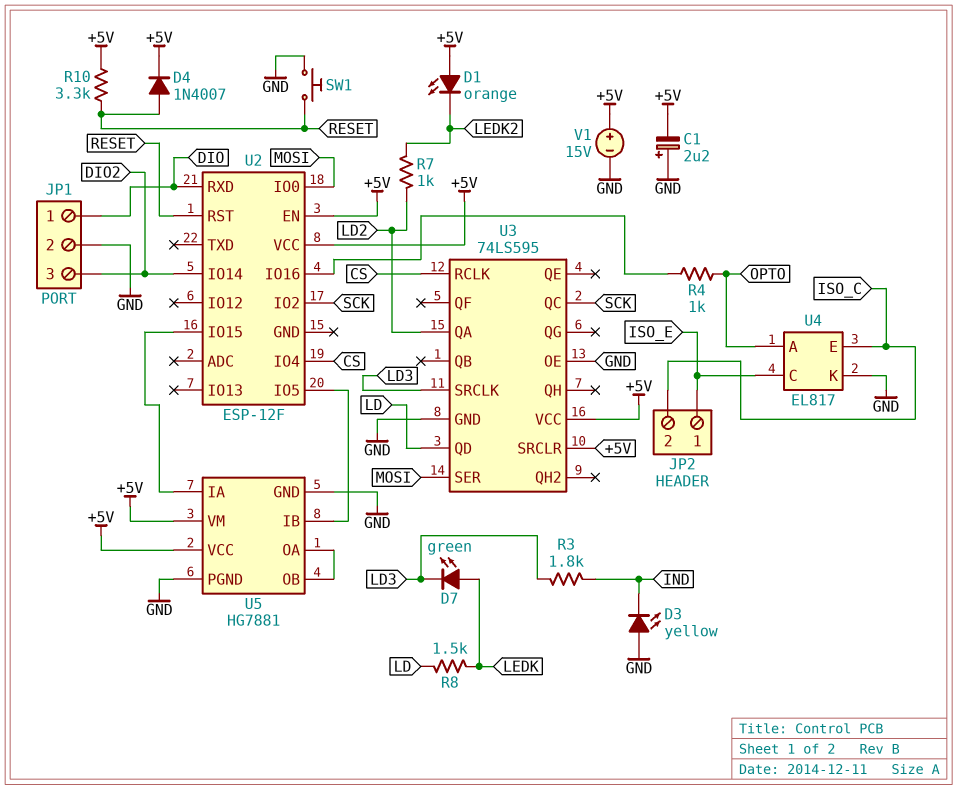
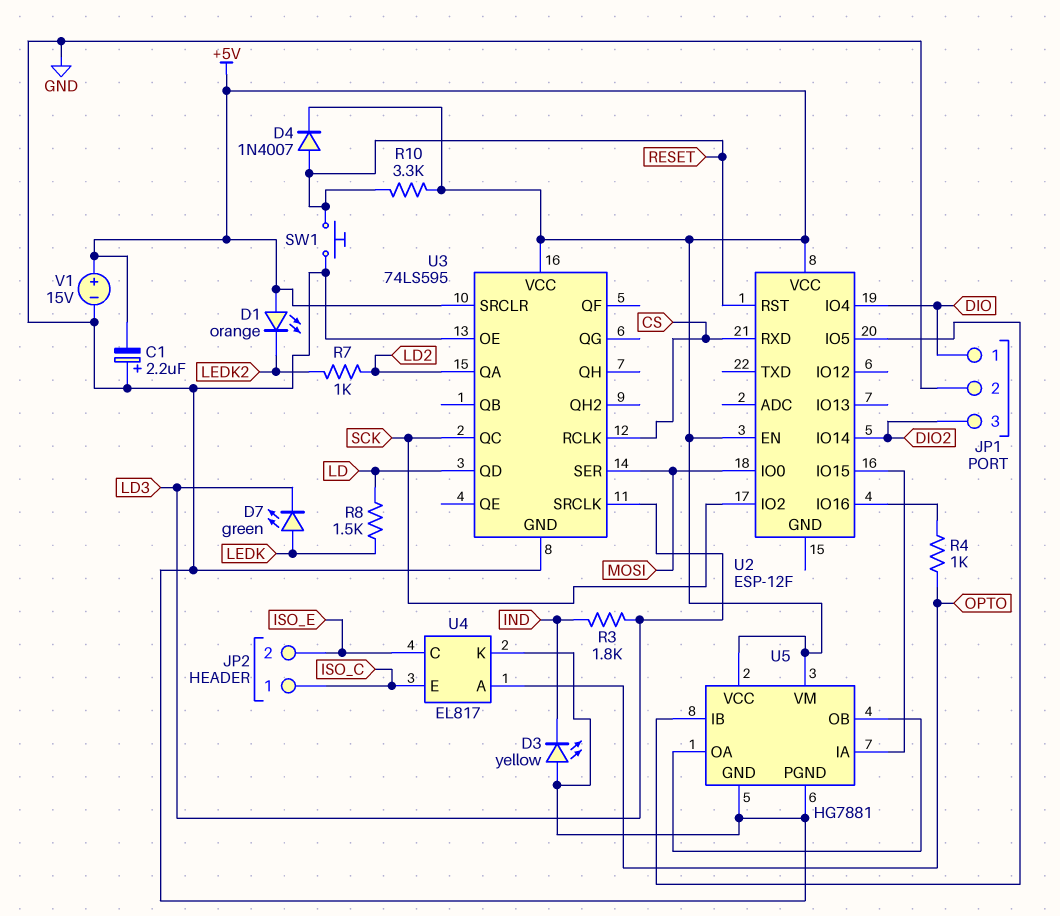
JP2 pin 1: ISO_E -> ISO_C
JP2 pin 2: ISO_C -> ISO_E
U2 pin IO4: CS -> DIO
U2 pin RXD: DIO -> CS

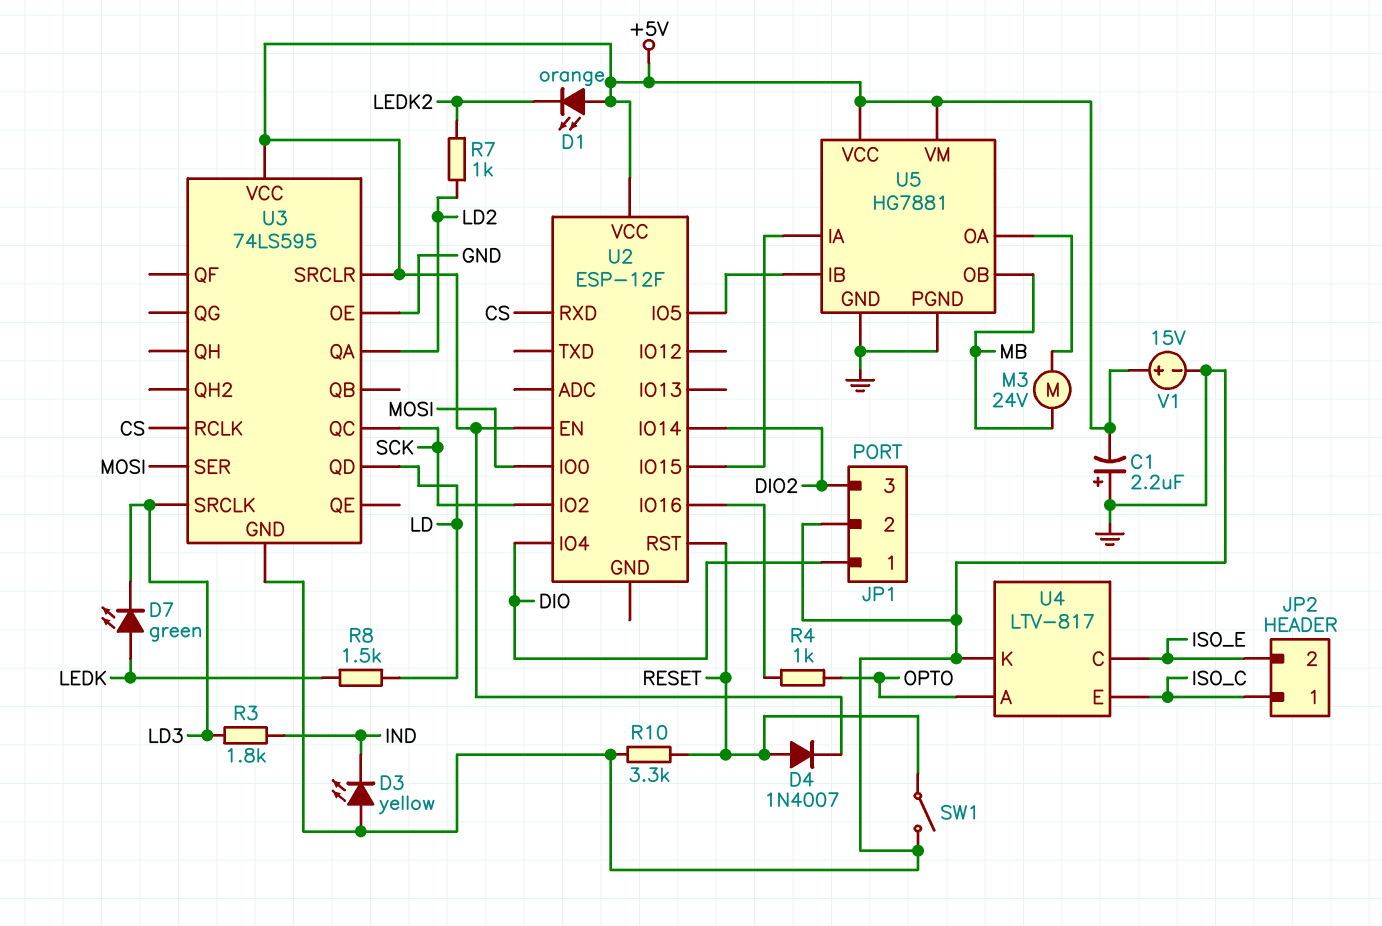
M3: none -> motor 24V (MB, U5/OA)
R10: 3.3k (+5V, RESET) -> 3.3k (GND, RESET)
SW1: button (GND, RESET) -> switch (GND, RESET)
U4: EL817 -> LTV-817
U5 pin OB: U5/OA -> MB

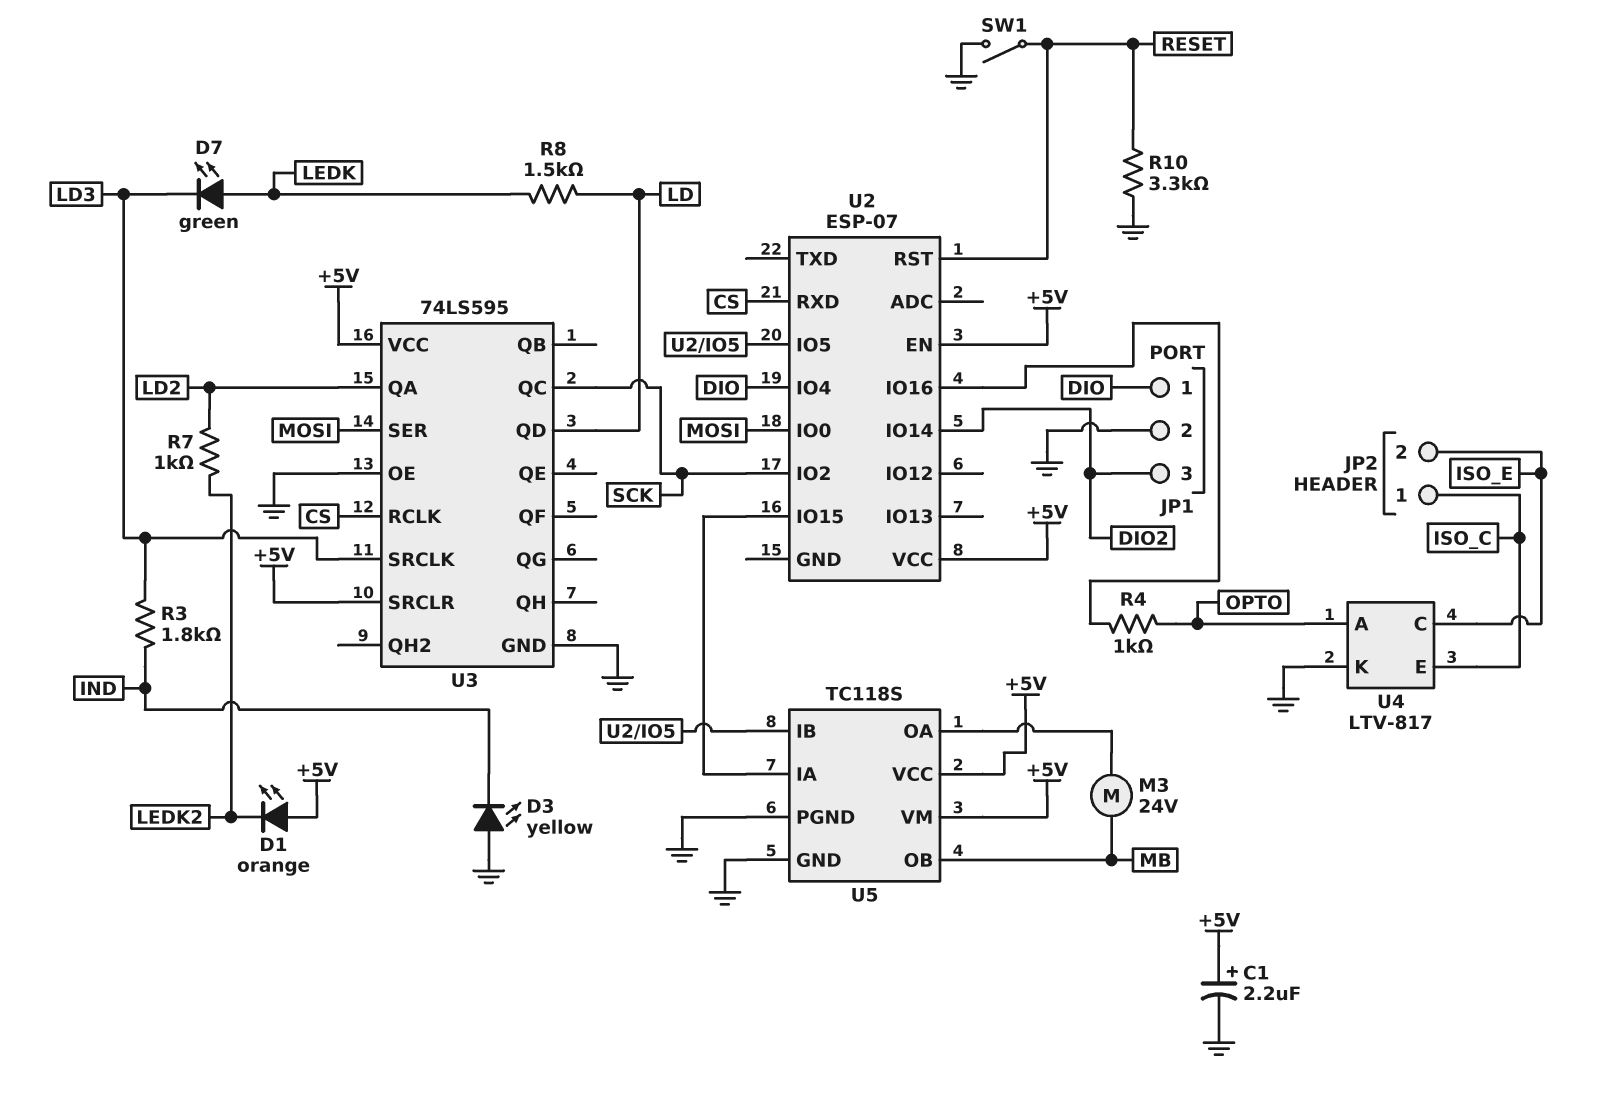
C1: 2.2uF (plus GND, minus +5V) -> 2.2uF (plus +5V, minus GND)
D4: diode 1N4007 (A RESET, K +5V) -> none
U2: ESP-12F -> ESP-07
U5: HG7881 -> TC118S
V1: 15V (plus +5V, minus GND) -> none

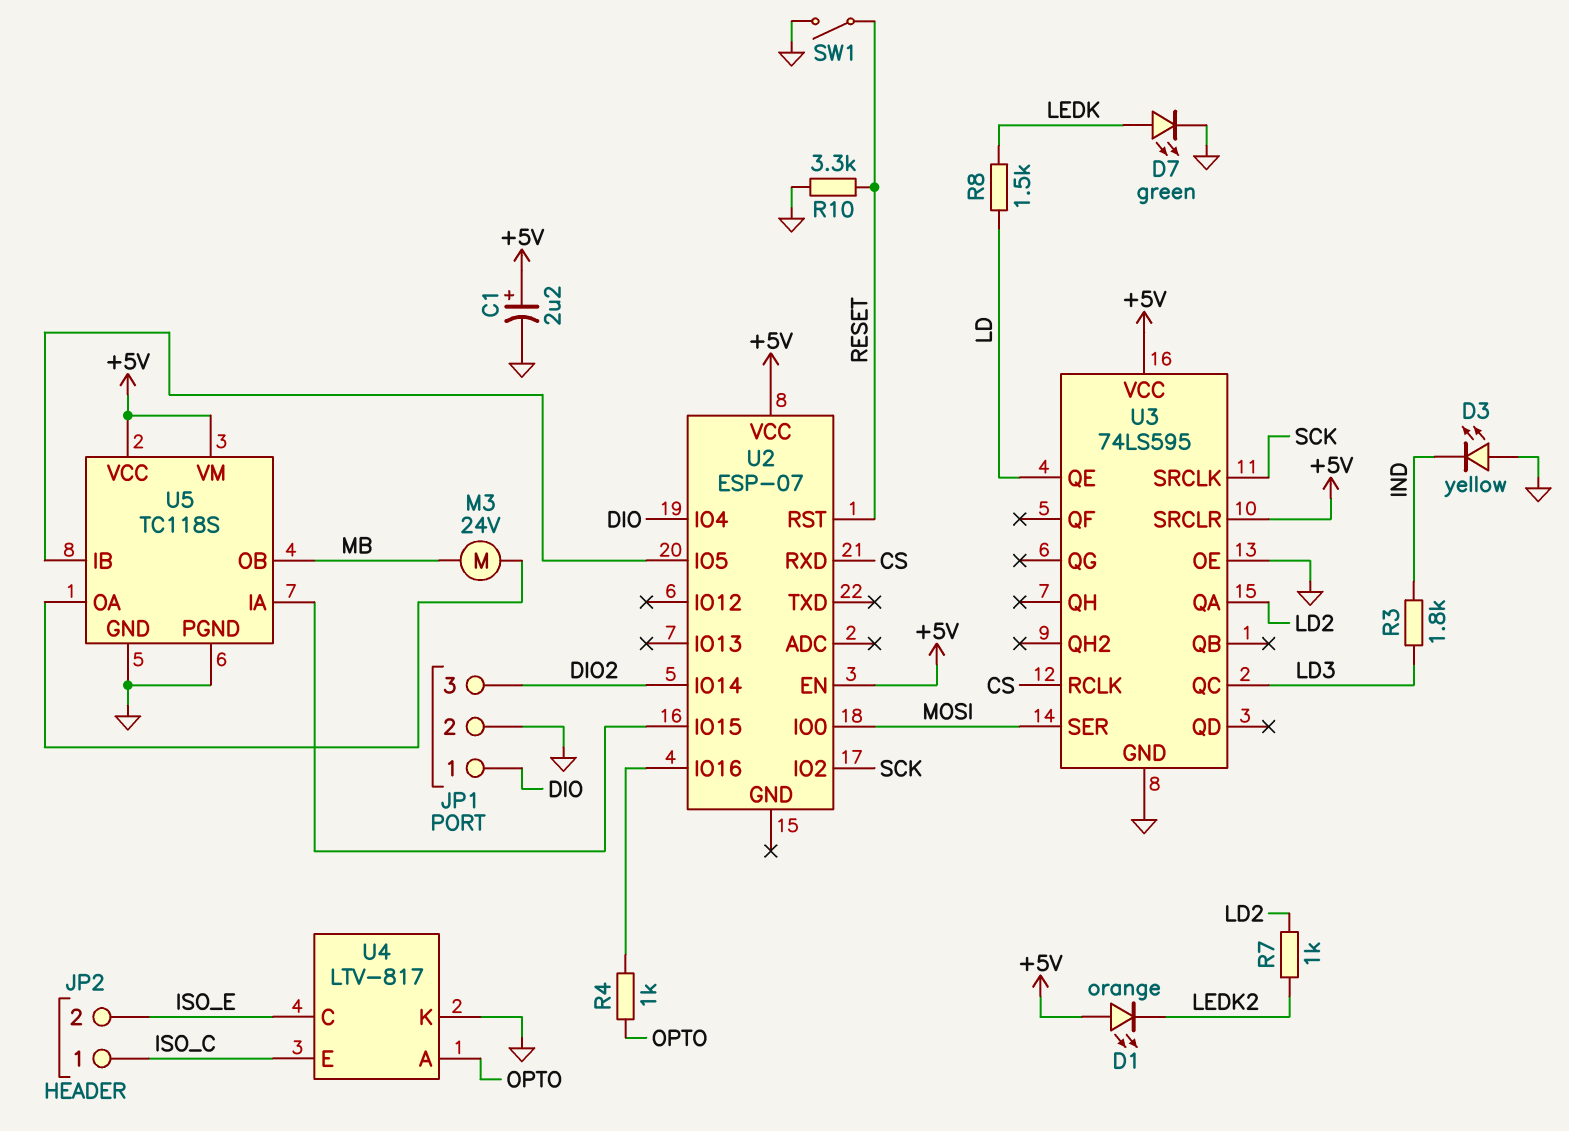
D7: LED green (A LEDK, K LD3) -> LED green (A LEDK, K GND)
U3 pin QC: SCK -> LD3
U3 pin QD: LD -> none
U3 pin QE: none -> LD
U3 pin SRCLK: LD3 -> SCK

